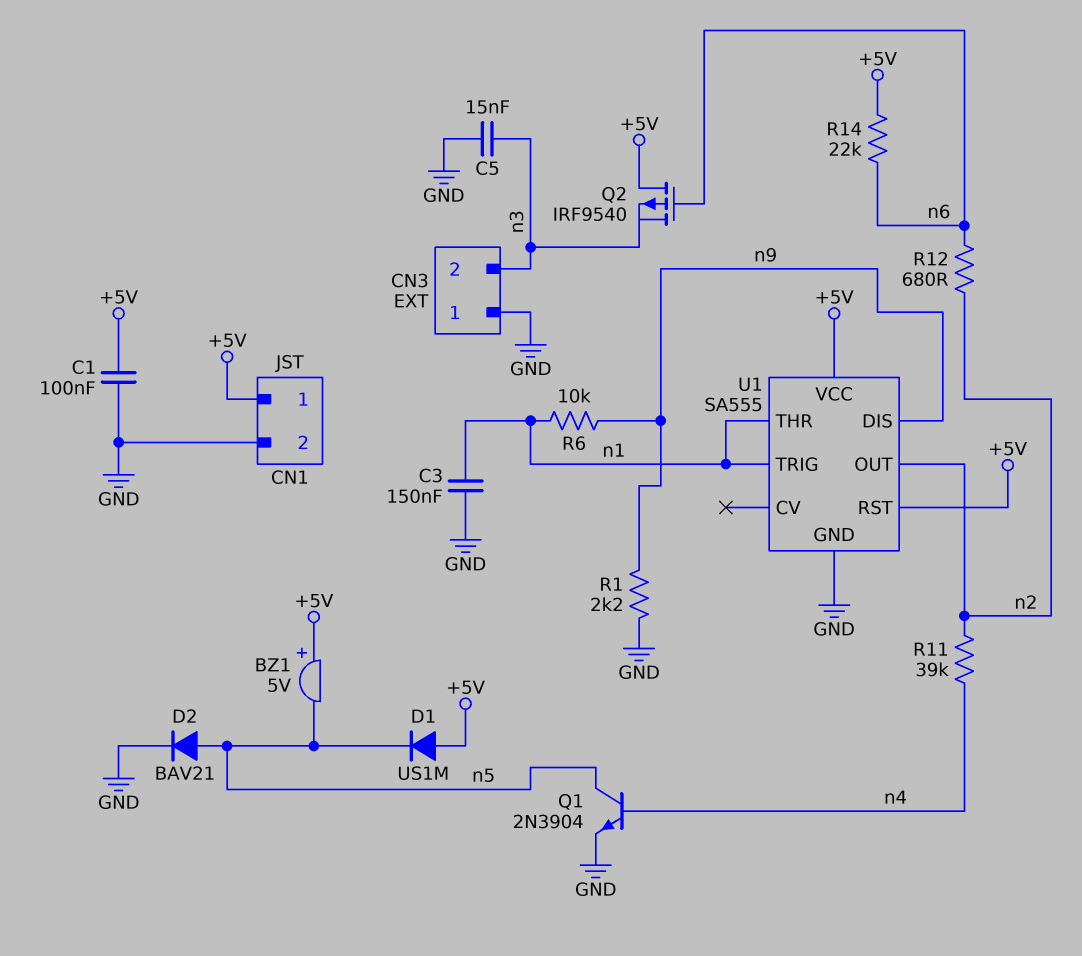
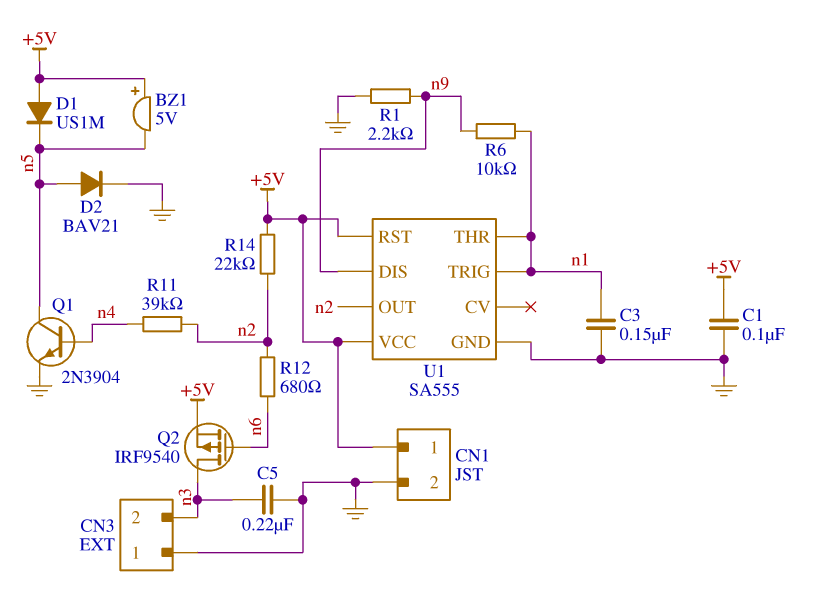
C5: 15nF (GND, n3) -> 220nF (GND, n3)
Q2: PMOS IRF9540 (G n6, D +5V, S n3) -> PMOS IRF9540 (G n6, D n3, S +5V)
R14: 22k (+5V, n6) -> 22k (+5V, n2)

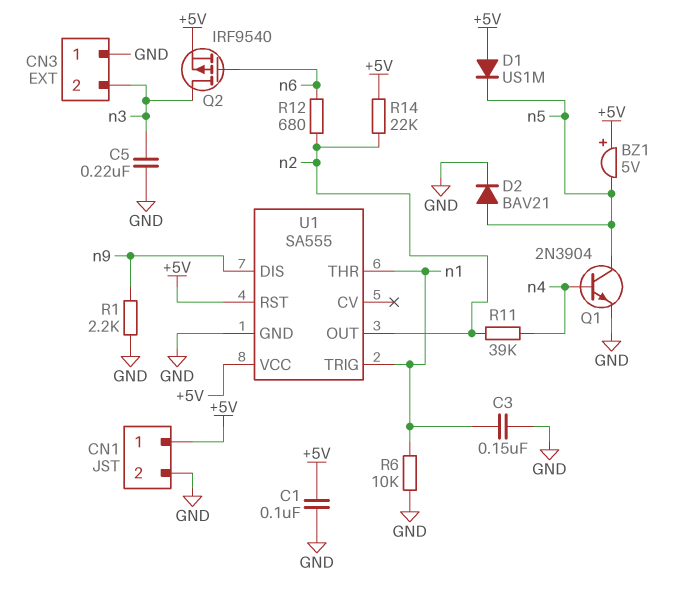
R6: 10k (n1, n9) -> 10k (GND, n1)

